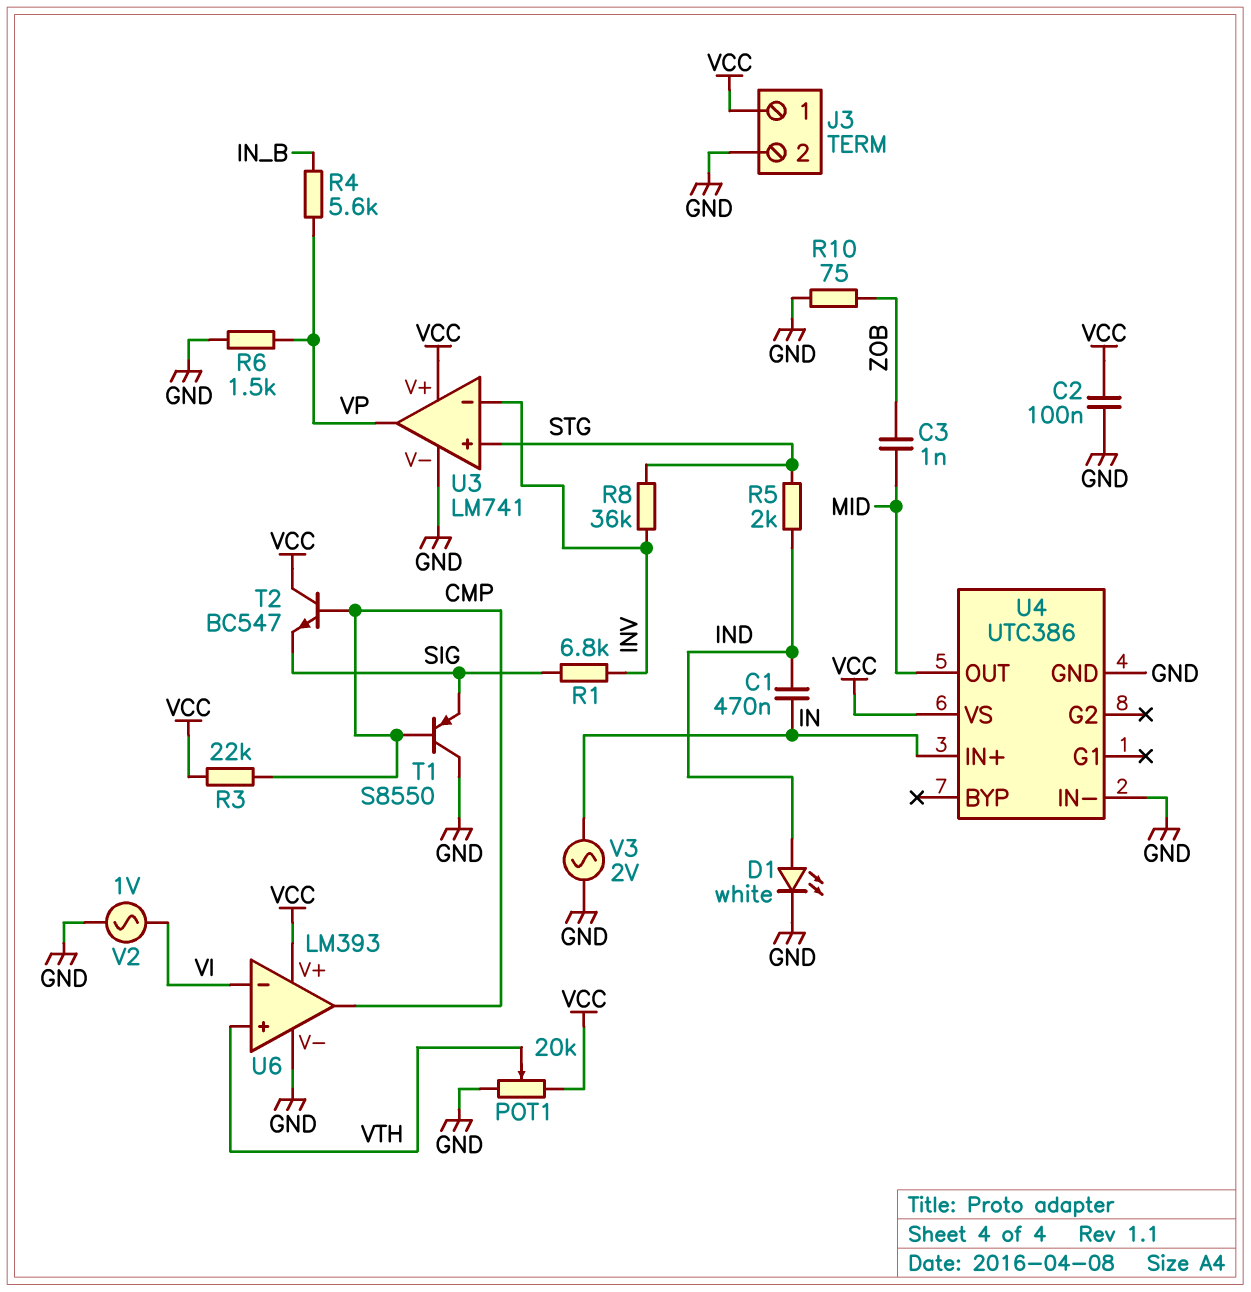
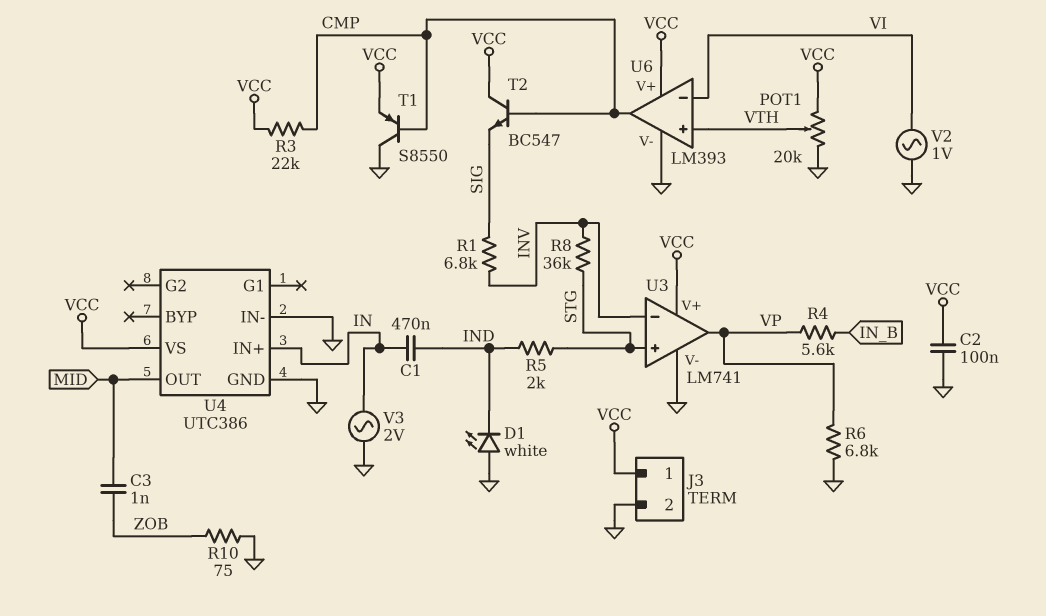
D1: LED white (A IND, K GND) -> LED white (A GND, K IND)
R6: 1.5k (GND, VP) -> 6.8k (GND, VP)
T1: PNP S8550 (B CMP, C GND, E SIG) -> PNP S8550 (B CMP, C GND, E VCC)

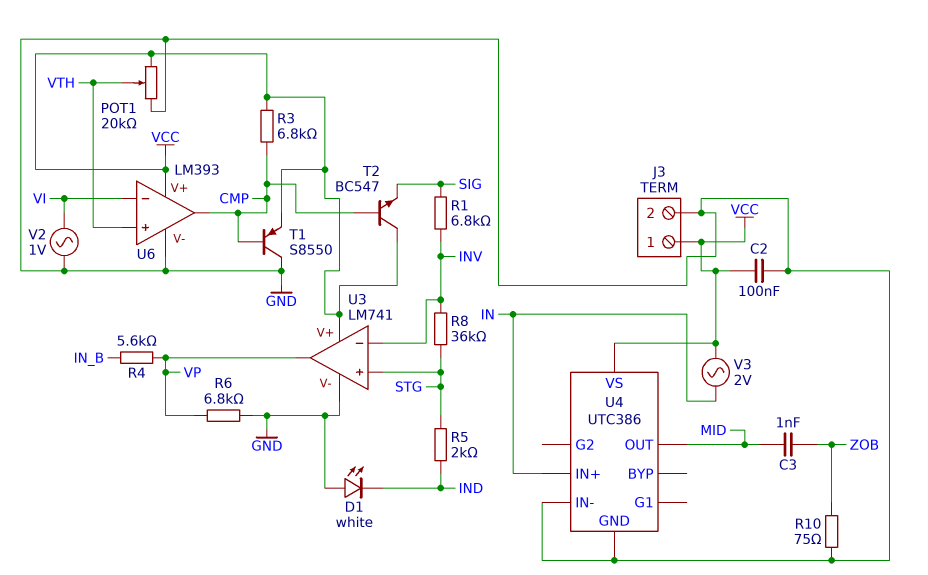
C1: 470nF (IN, IND) -> none
R3: 22k (CMP, VCC) -> 6.8k (CMP, VCC)
V3: AC 2V (GND, IN) -> AC 2V (IN, VCC)

